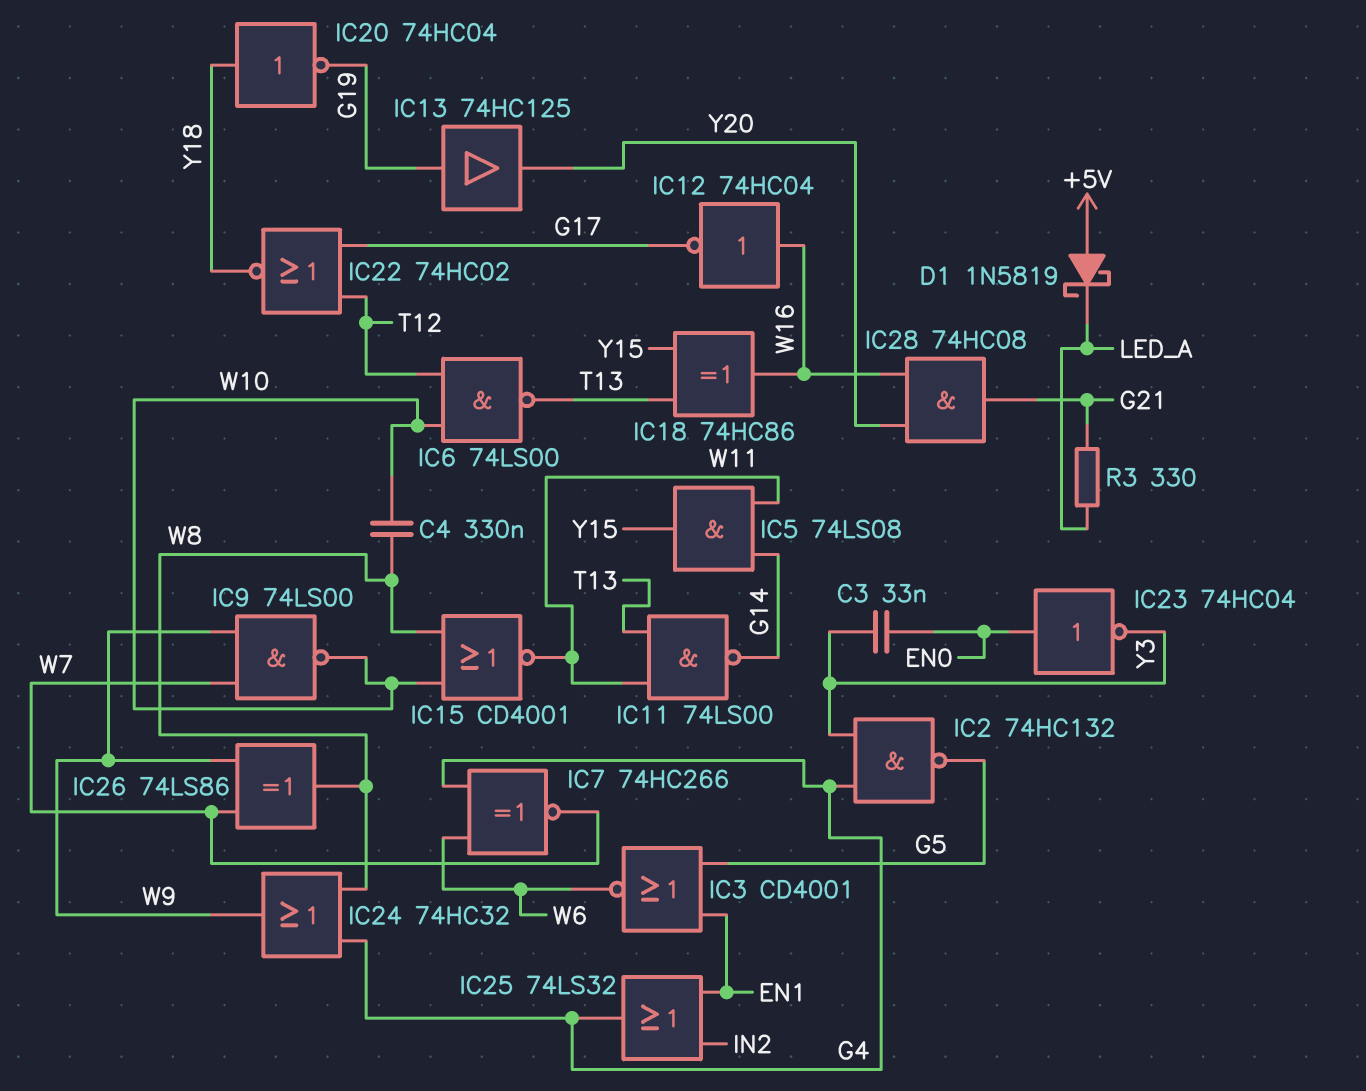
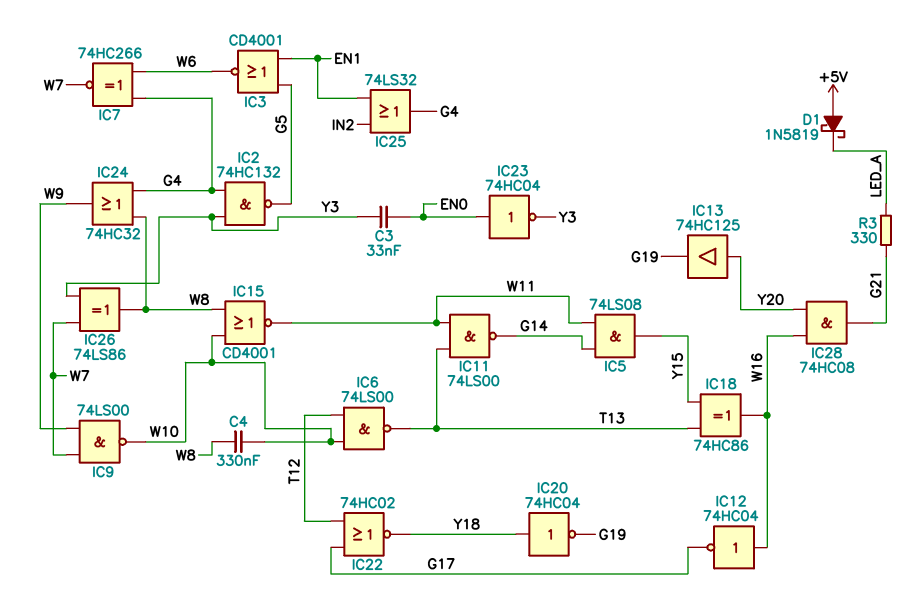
IC13: buffer 74HC125 (in G19, out Y20) -> buffer 74HC125 (in Y20, out G19)
IC26: XOR 74LS86 (in W7, in W9, out W8) -> XOR 74LS86 (in W7, in Y3, out W8)

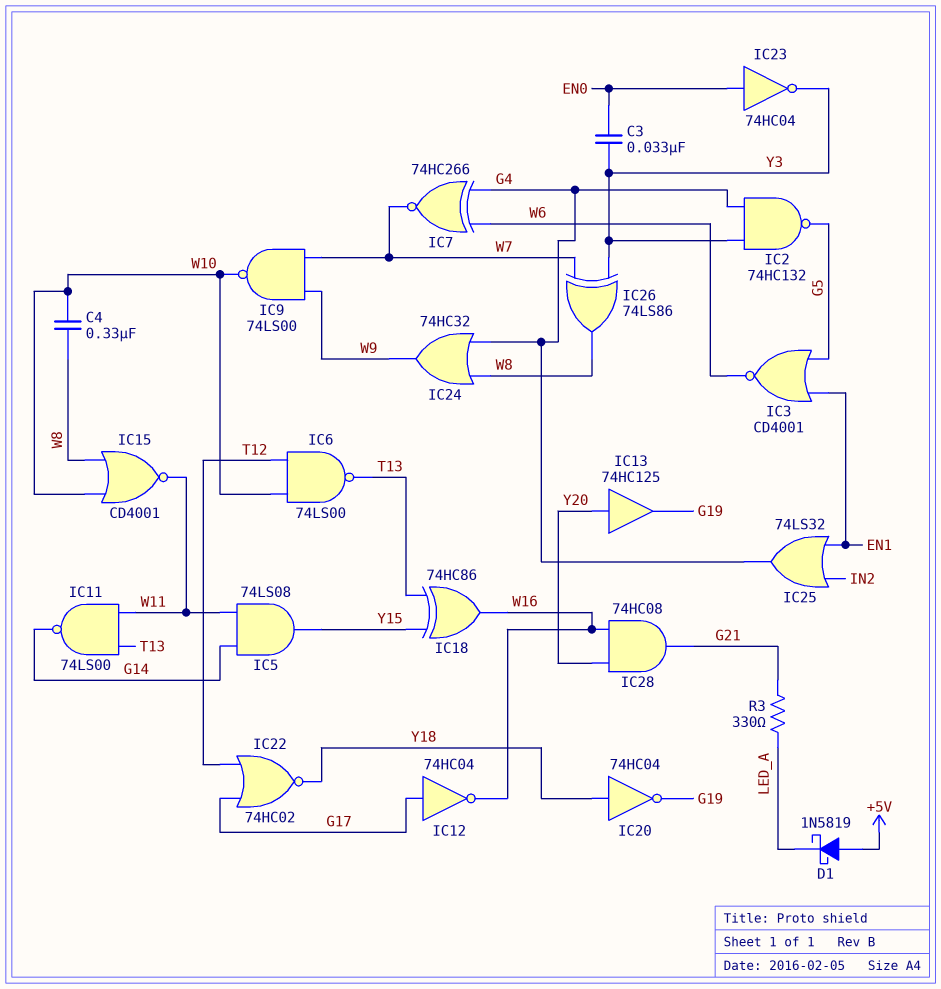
IC12: NOT 74HC04 (in W16, out G17) -> NOT 74HC04 (in G17, out W16)

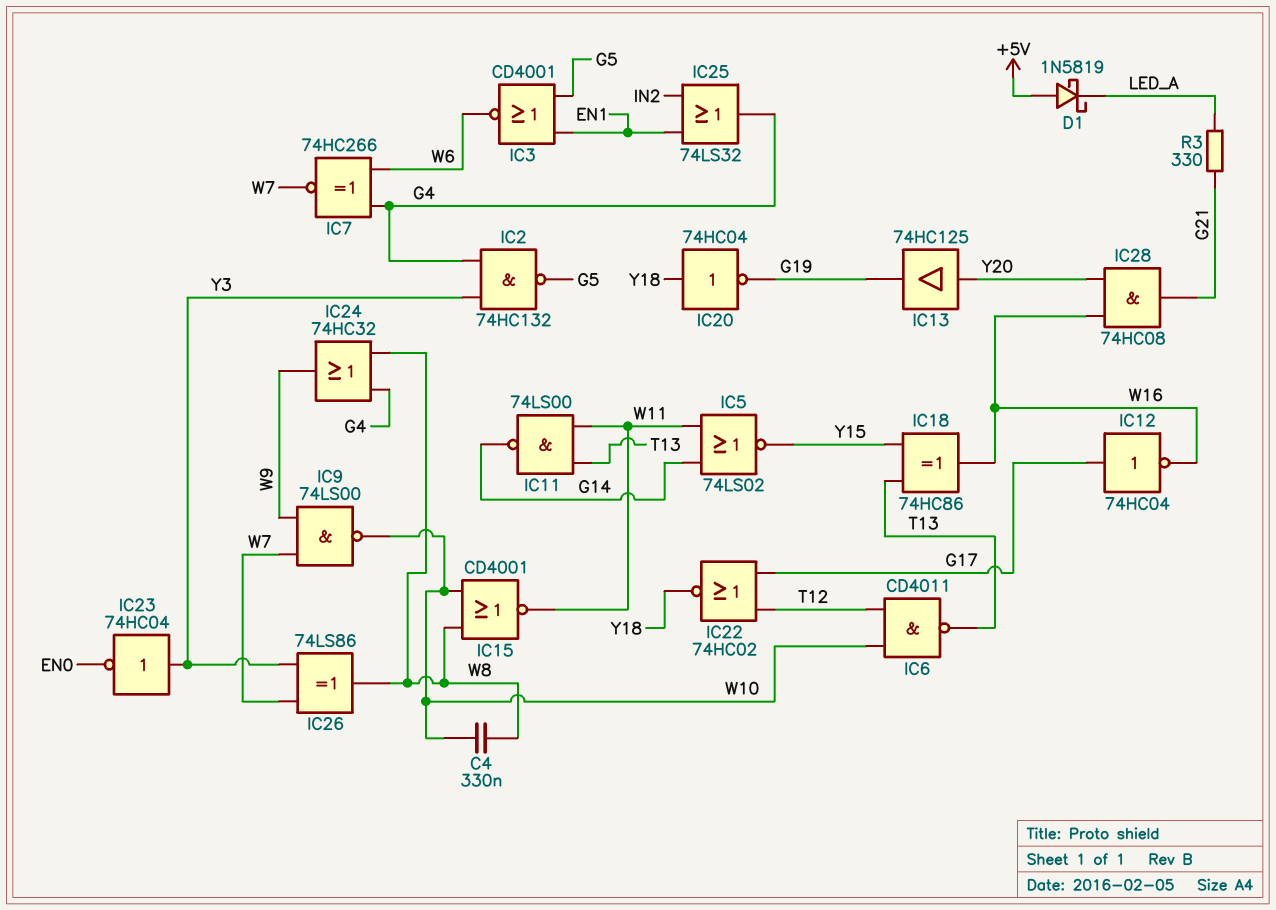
C3: 33nF (EN0, Y3) -> none
IC5: AND 74LS08 (in G14, in W11, out Y15) -> NOR 74LS02 (in G14, in W11, out Y15)
IC6: NAND 74LS00 (in T12, in W10, out T13) -> NAND CD4011 (in T12, in W10, out T13)
IC23: NOT 74HC04 (in EN0, out Y3) -> NOT 74HC04 (in Y3, out EN0)

